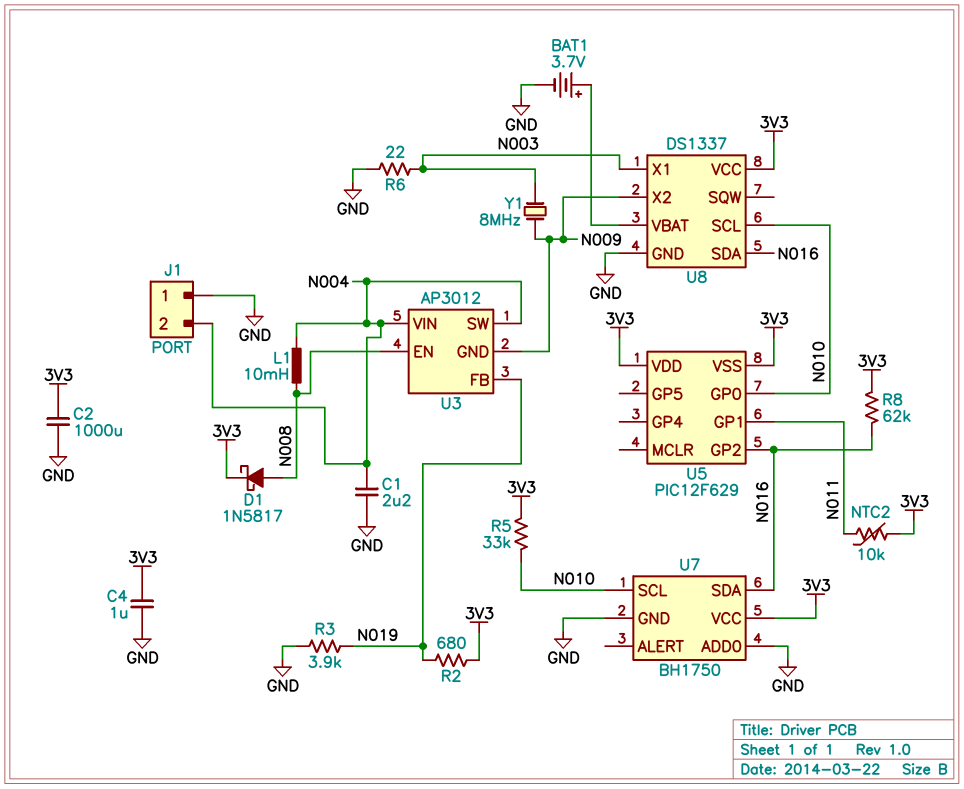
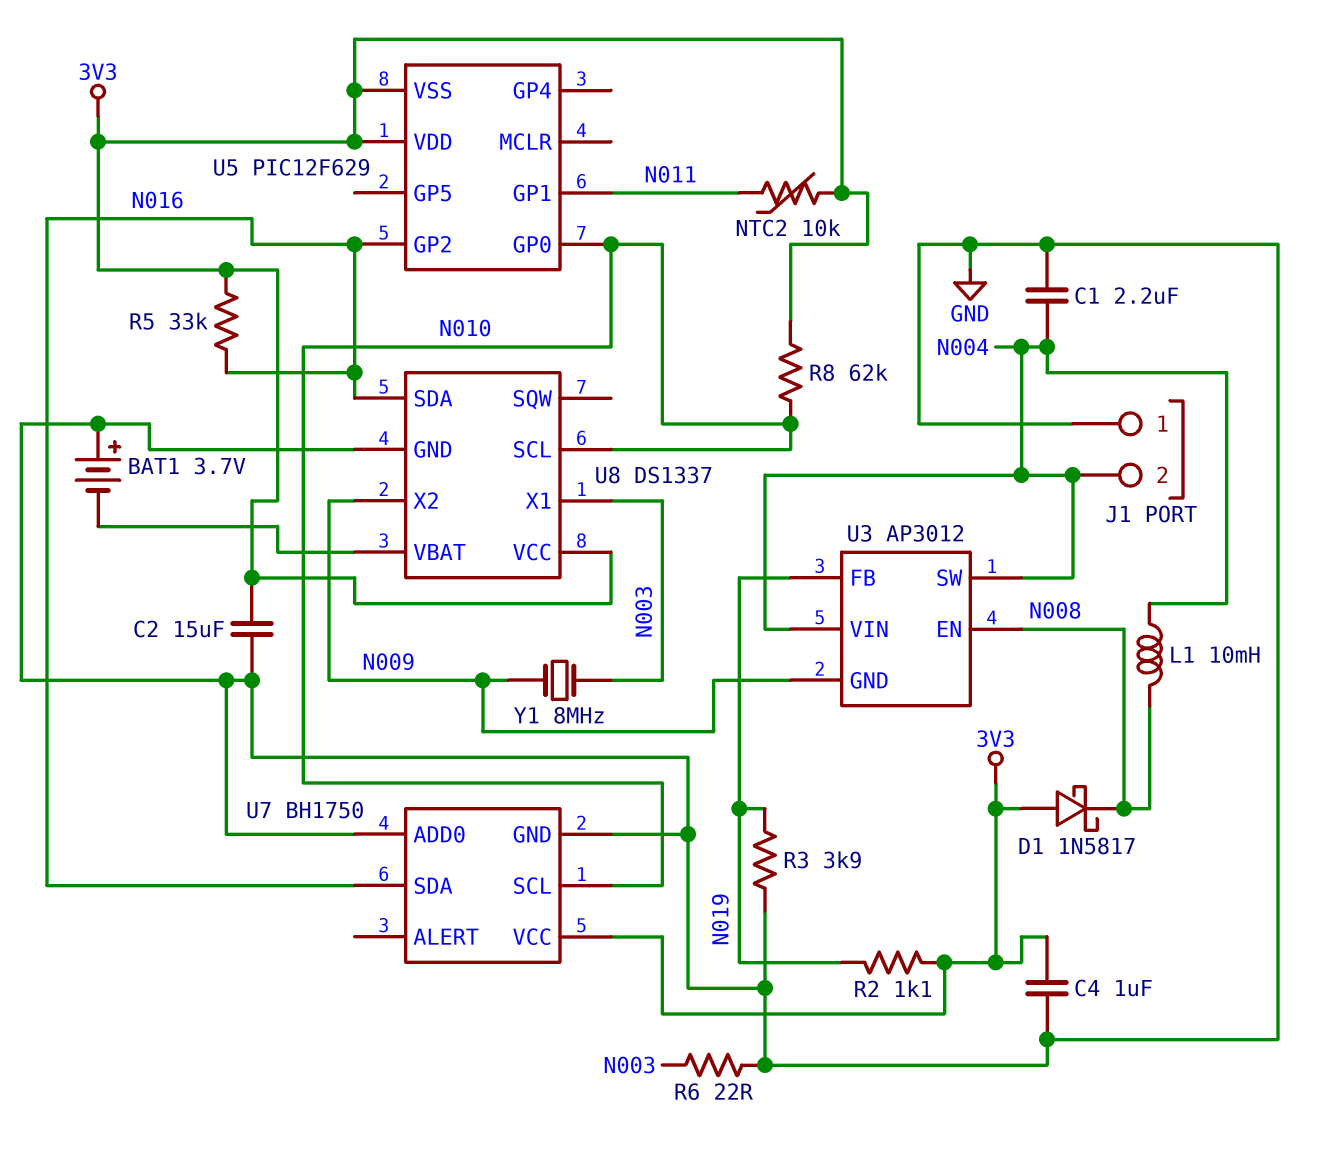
BAT1: 3.7V (plus U8/VBAT, minus GND) -> 3.7V (plus GND, minus U8/VBAT)
C2: 1000uF (3V3, GND) -> 15uF (3V3, GND)
D1: schottky 1N5817 (A N008, K 3V3) -> schottky 1N5817 (A 3V3, K N008)
R2: 680 (3V3, N019) -> 1.1k (3V3, N019)
R5: 33k (3V3, N010) -> 33k (3V3, N016)
R8: 62k (3V3, N016) -> 62k (3V3, N010)

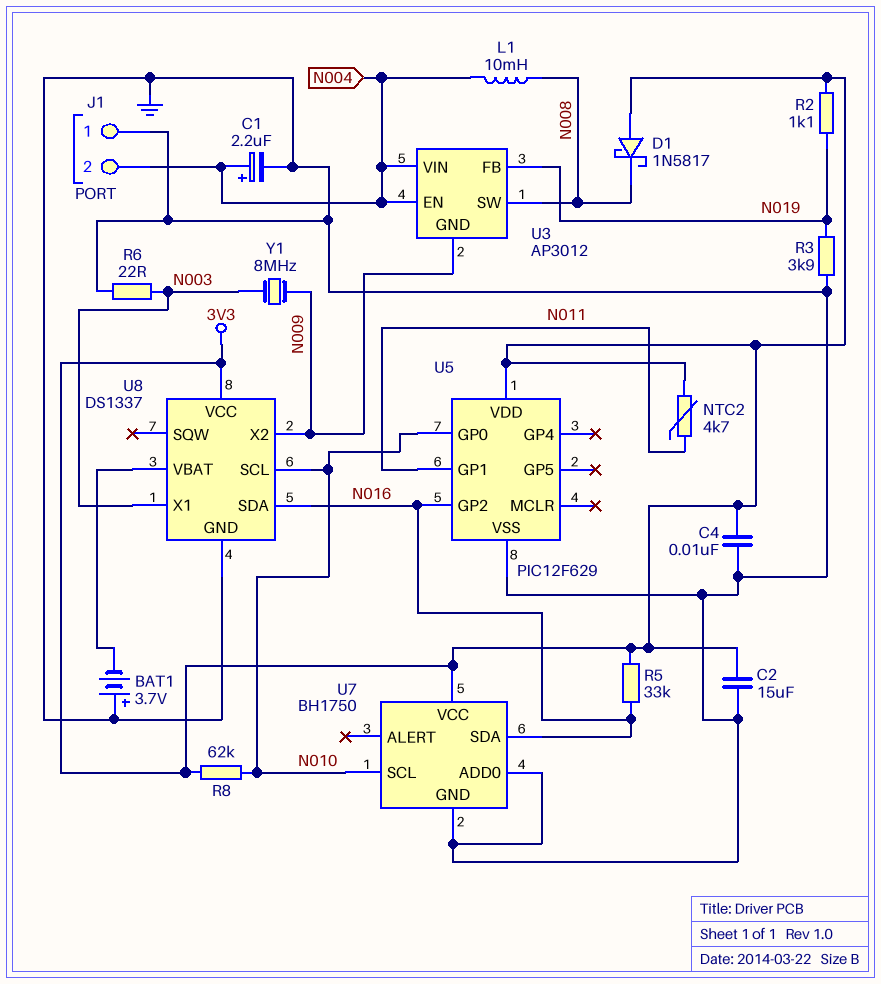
C1: 2.2uF (GND, N004) -> 2.2uF (plus N004, minus GND)
C4: 1uF (3V3, GND) -> 10nF (3V3, GND)
NTC2: 10k (3V3, N011) -> 4.7k (3V3, N011)
U3 pin EN: N008 -> N004
U3 pin SW: N004 -> N008
U5 pin VSS: 3V3 -> GND

